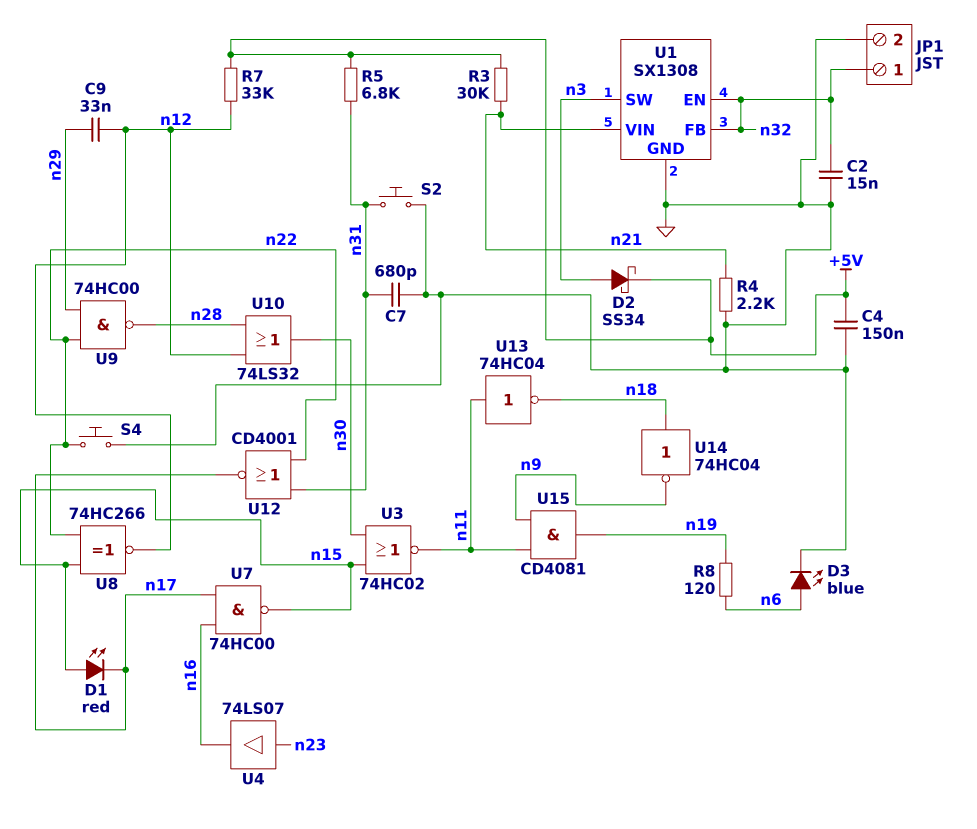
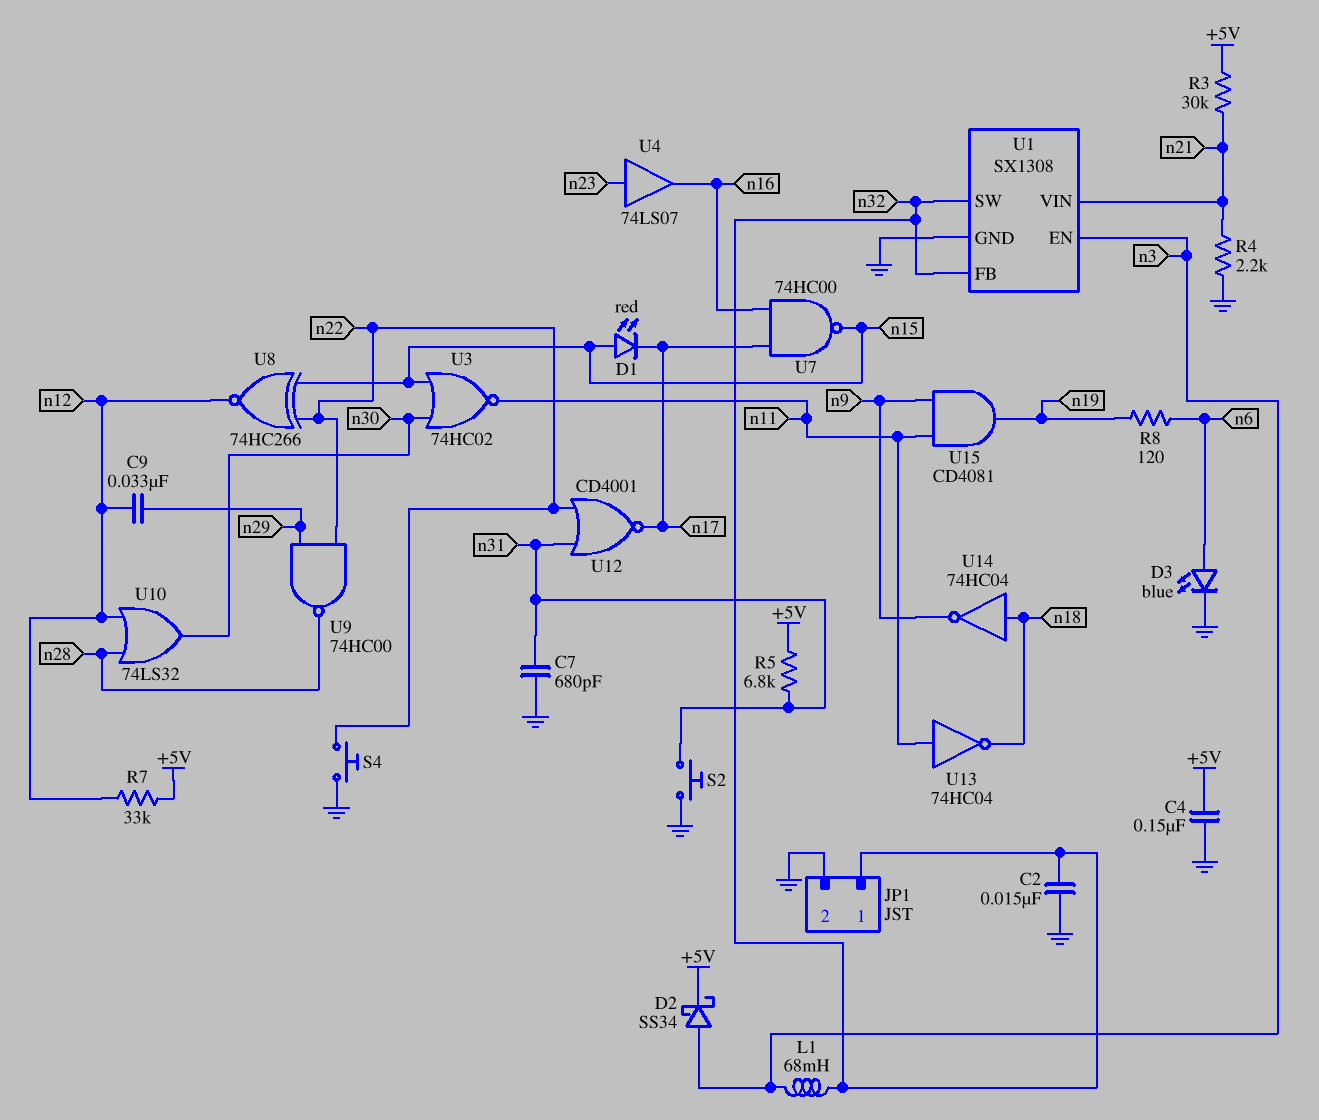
L1: none -> 68mH (n3, n32)
U1 pin EN: n32 -> n3
U1 pin SW: n3 -> n32

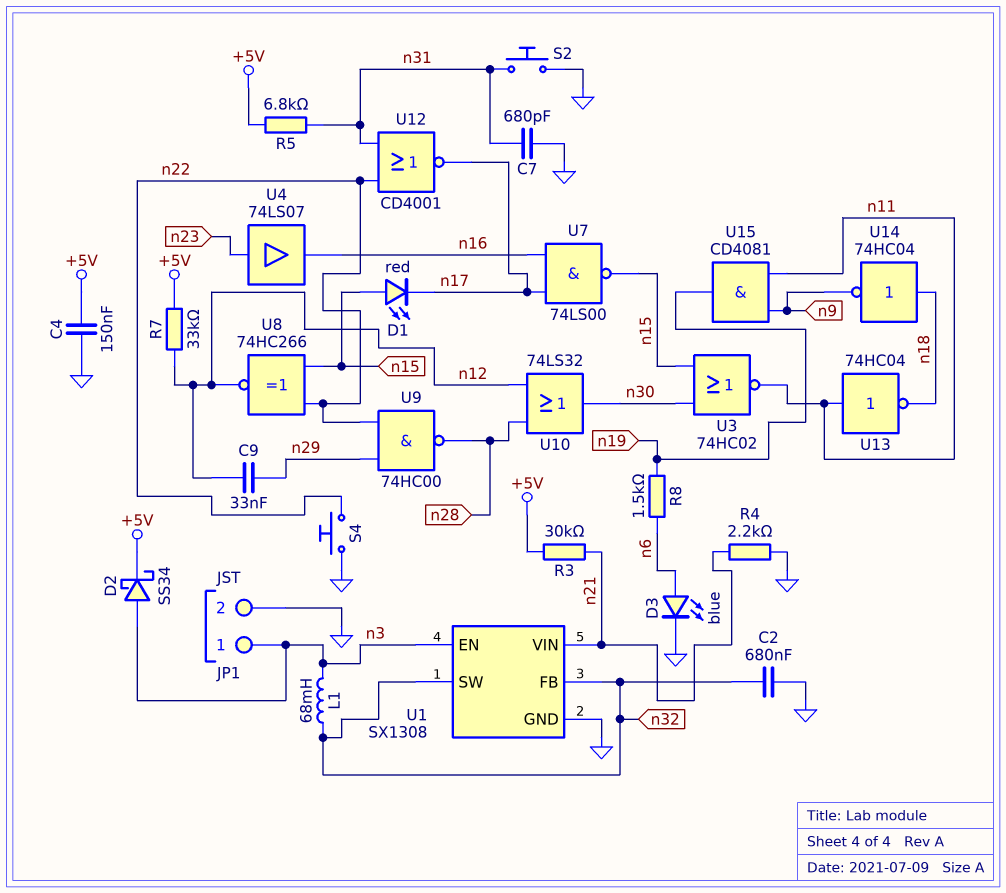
C2: 15nF (GND, n32) -> 680nF (GND, n32)
JP1 pin 1: n32 -> n3
R8: 120 (n6, n19) -> 1.5k (n6, n19)
U7: NAND 74HC00 (in n16, in n17, out n15) -> NAND 74LS00 (in n16, in n17, out n15)

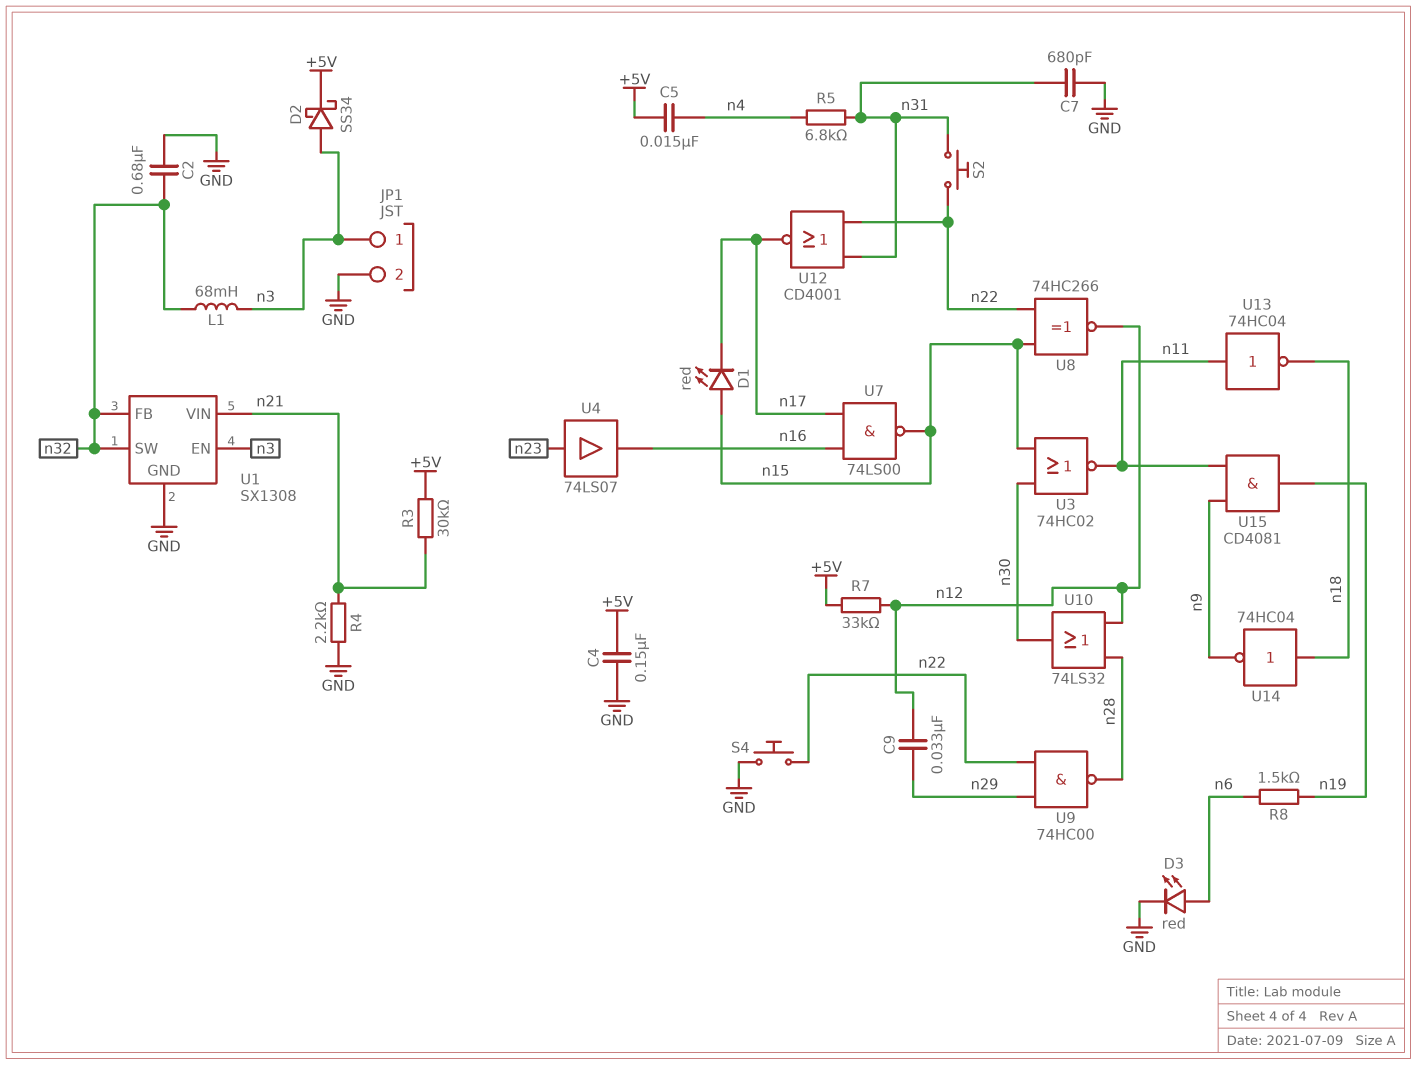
C5: none -> 15nF (+5V, n4)
D3: LED blue (A n6, K GND) -> LED red (A n6, K GND)
R5: 6.8k (+5V, n31) -> 6.8k (n4, n31)
S2: button (GND, n31) -> button (n22, n31)

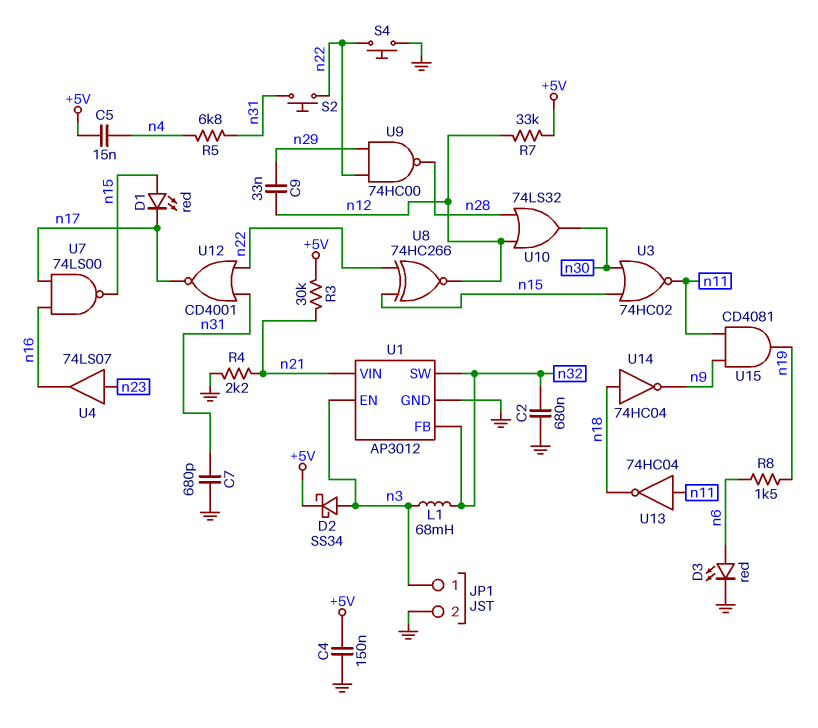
U1: SX1308 -> AP3012

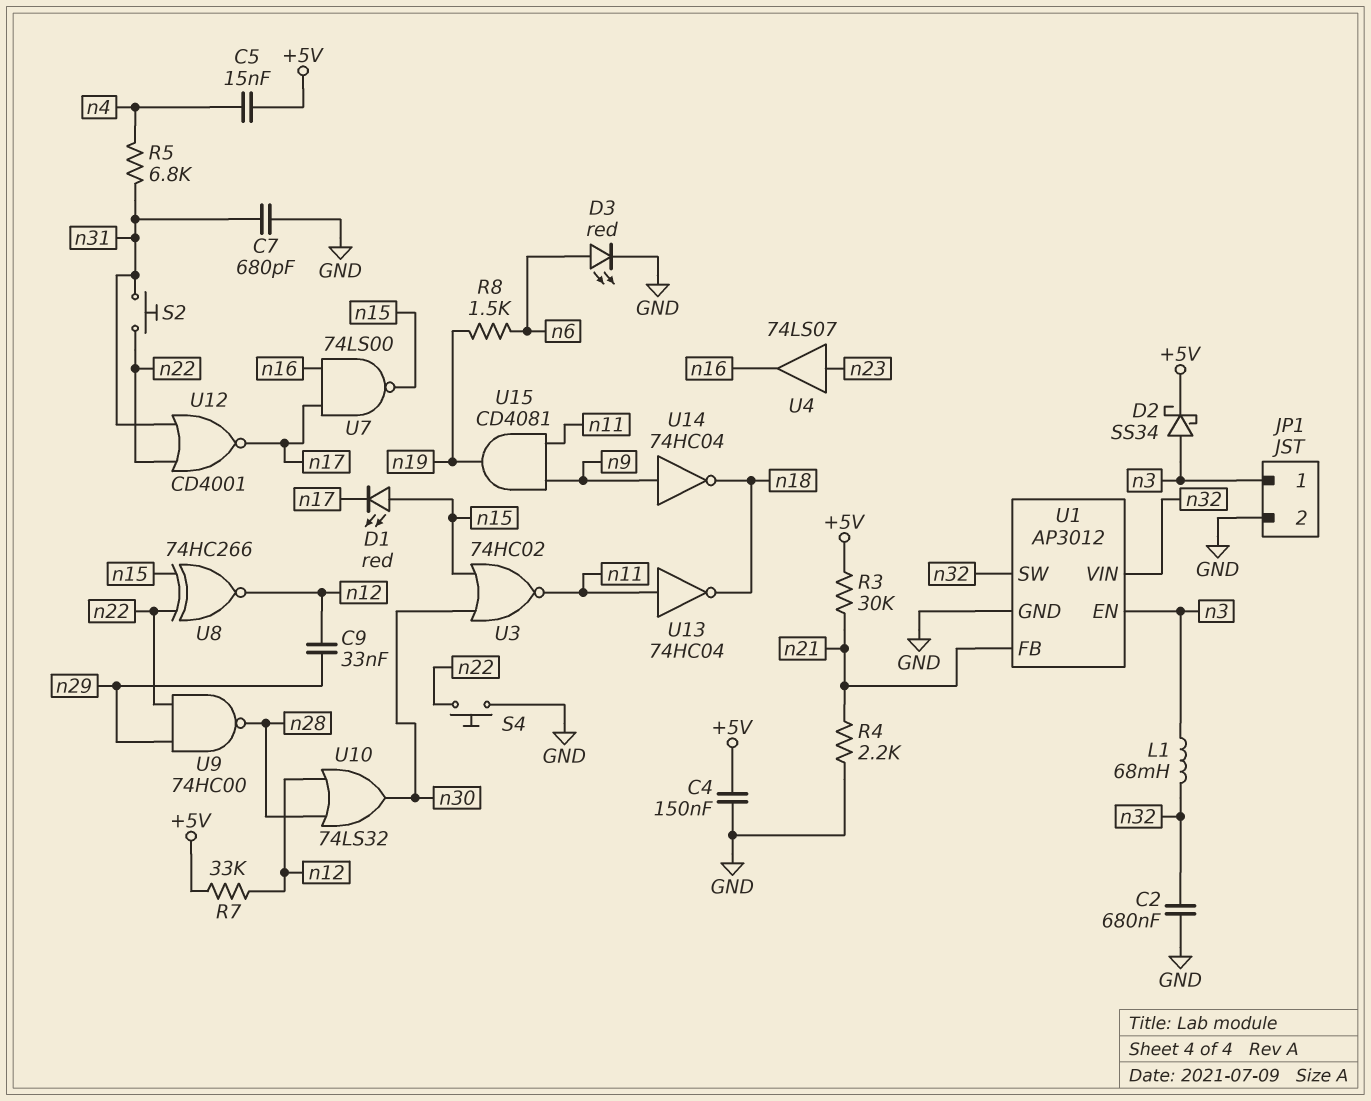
U1 pin FB: n32 -> n21
U1 pin VIN: n21 -> n32
U14: NOT 74HC04 (in n18, out n9) -> NOT 74HC04 (in n9, out n18)

